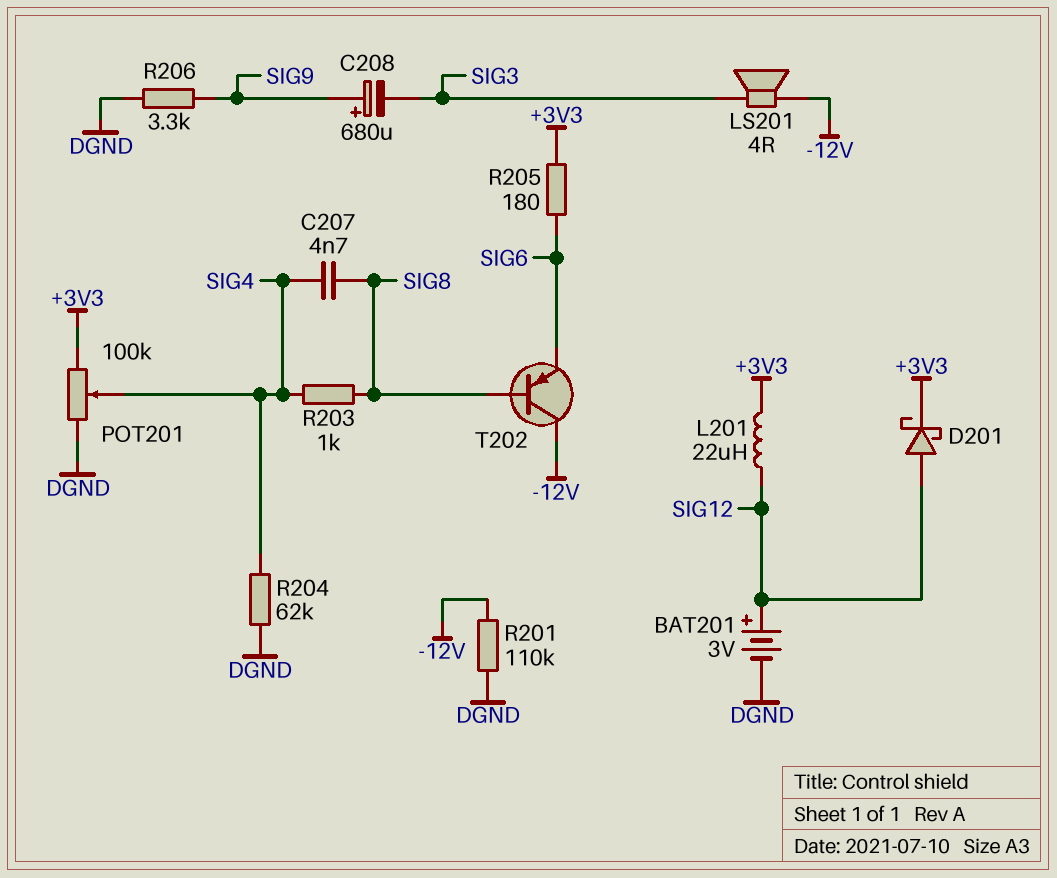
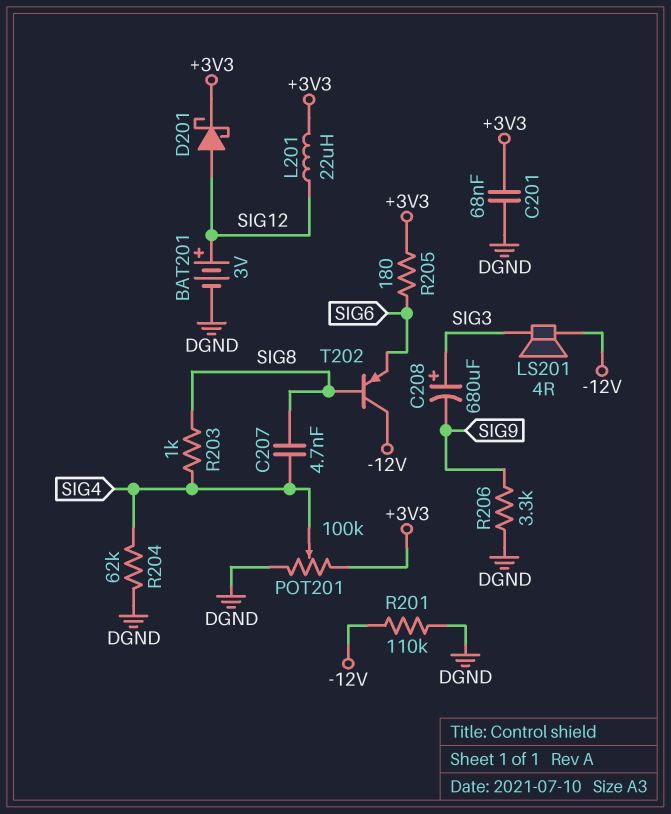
C201: none -> 68nF (+3V3, DGND)
C208: 680uF (plus SIG9, minus SIG3) -> 680uF (plus SIG3, minus SIG9)

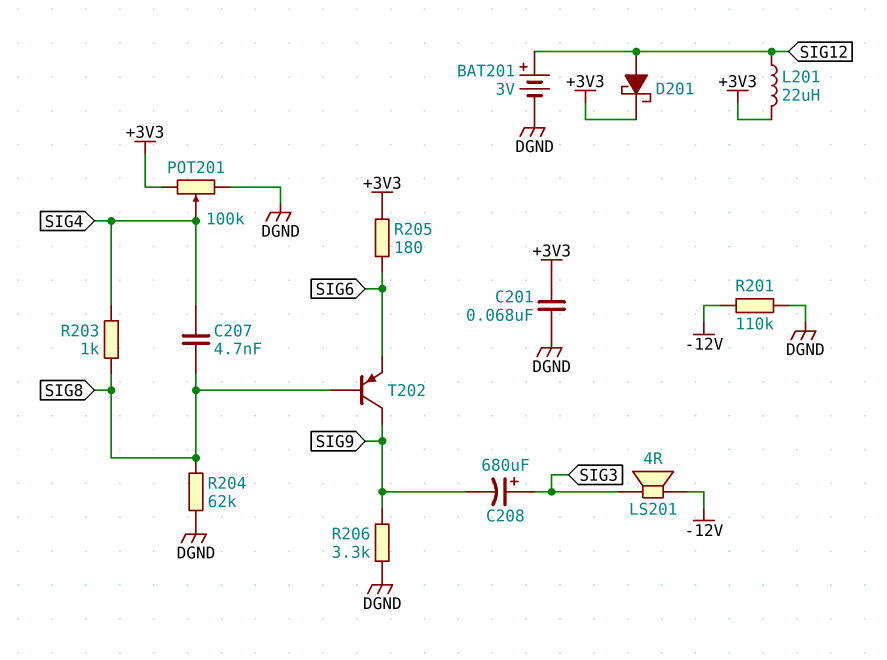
R204: 62k (DGND, SIG4) -> 62k (DGND, SIG8)
T202: PNP (B SIG8, C -12V, E SIG6) -> PNP (B SIG8, C SIG9, E SIG6)

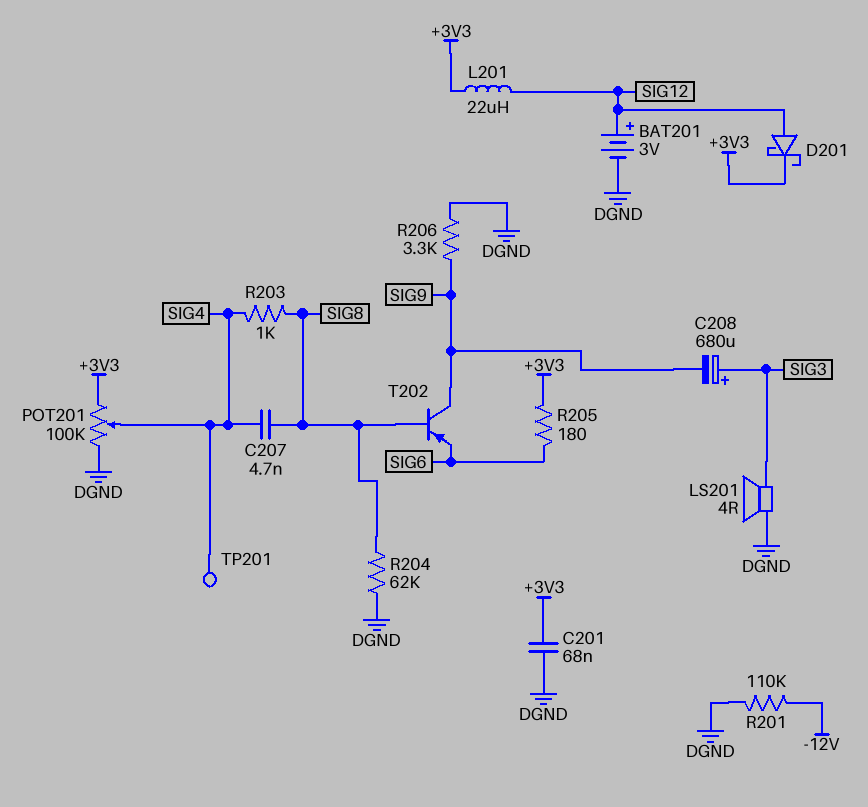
LS201: speaker 4R (-12V, SIG3) -> speaker 4R (DGND, SIG3)
TP201: none -> test point (SIG4)

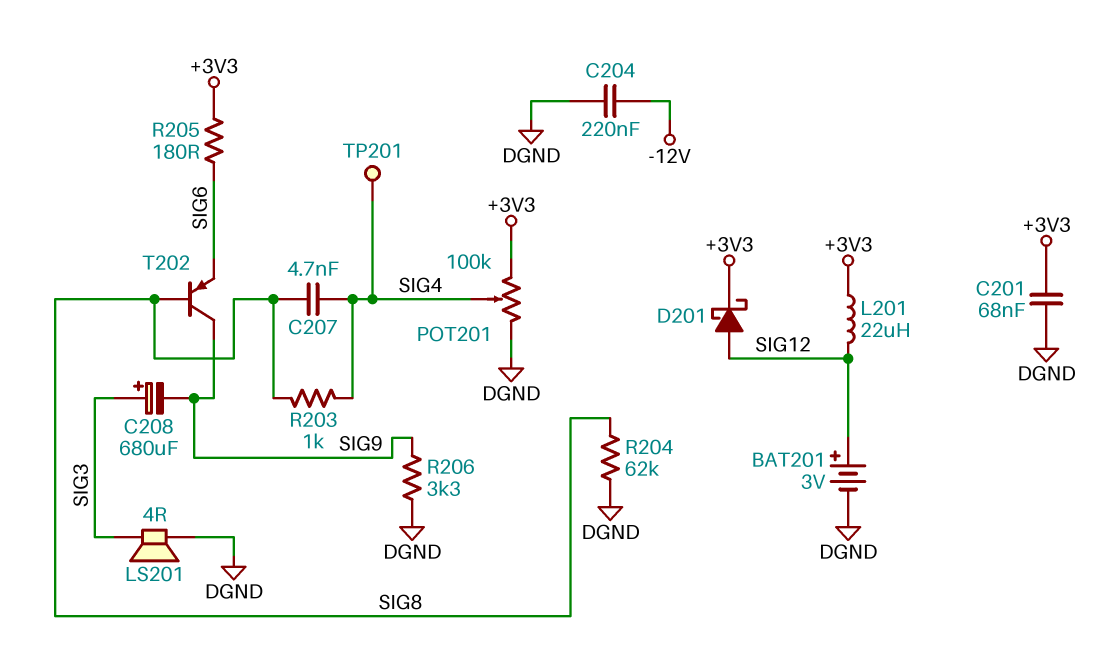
C204: none -> 220nF (-12V, DGND)
R201: 110k (-12V, DGND) -> none

